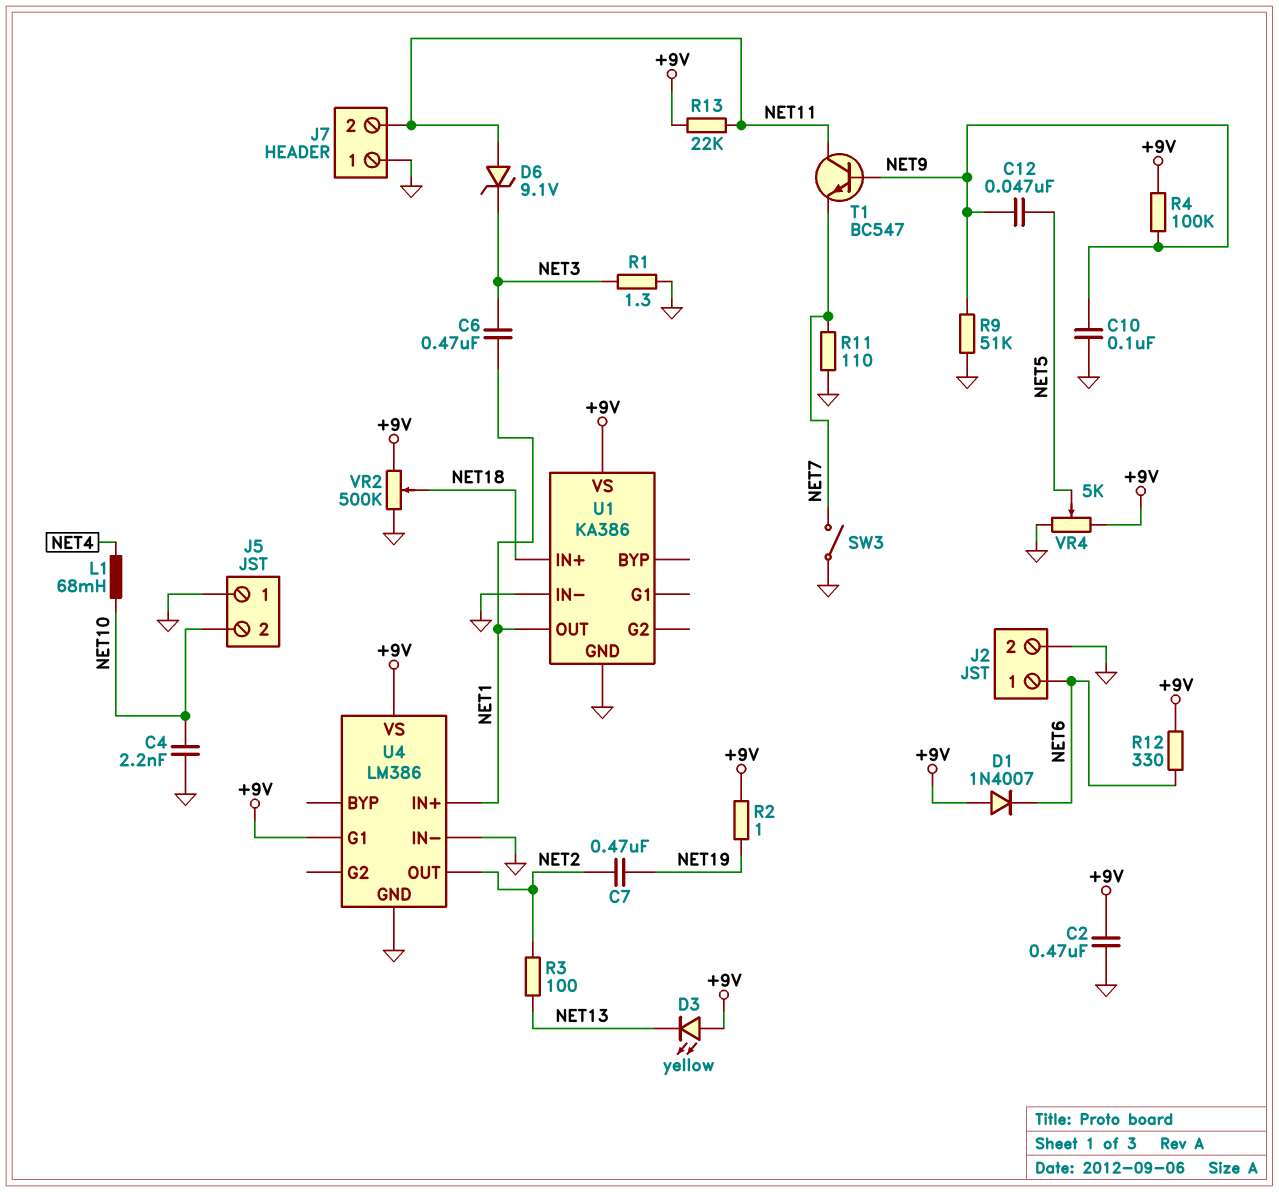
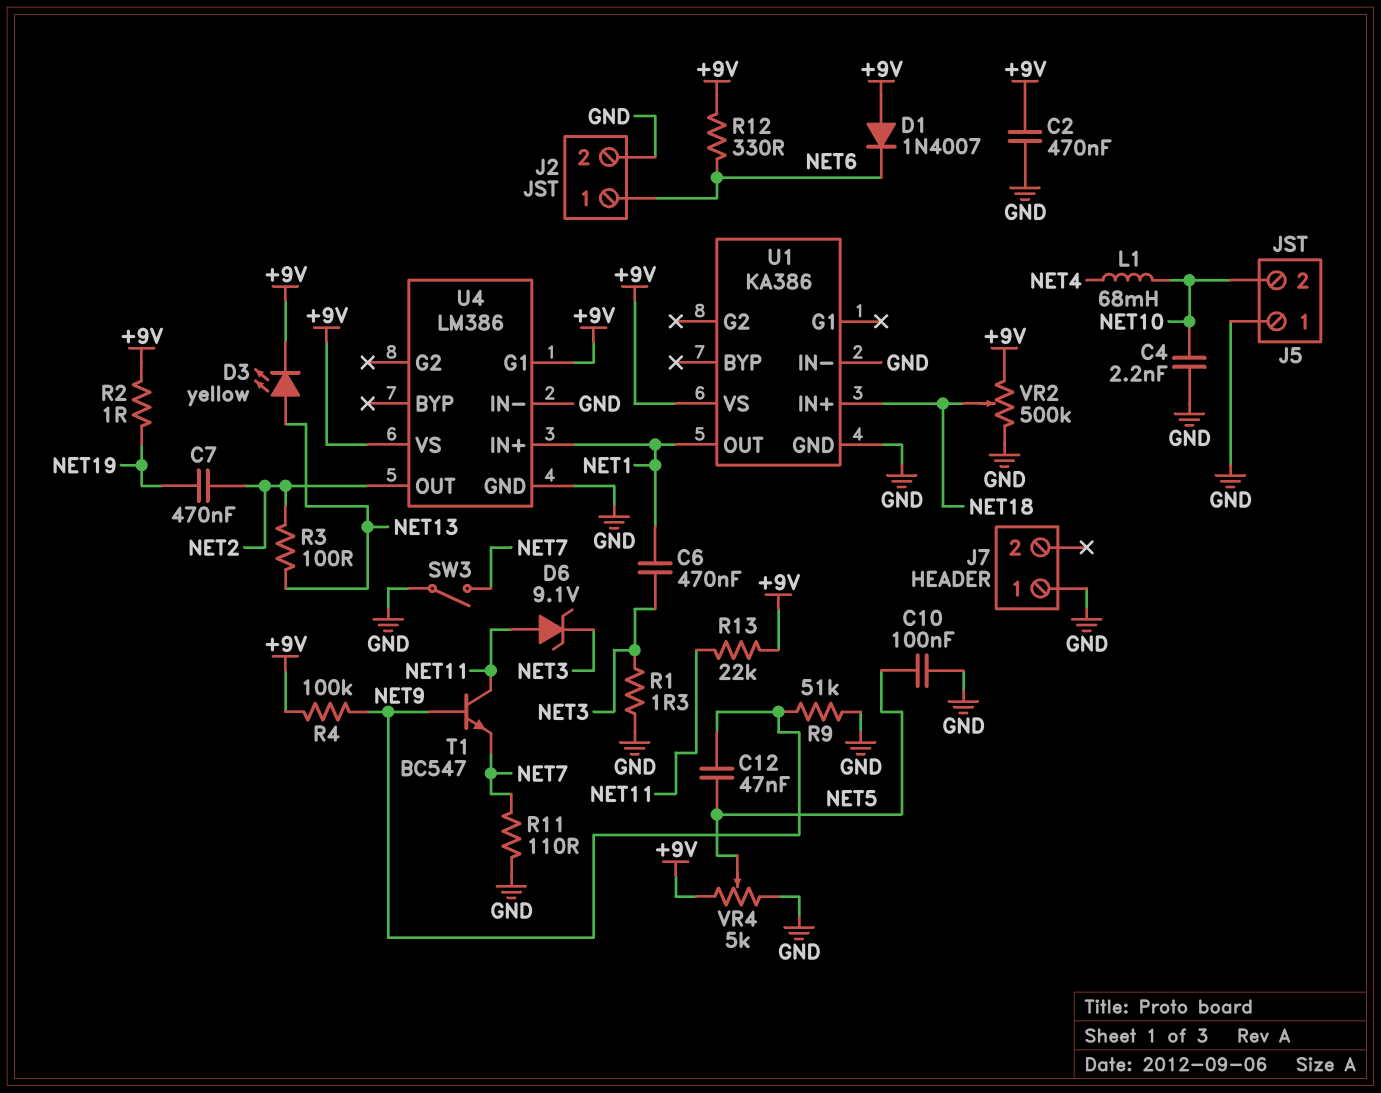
C10: 100nF (GND, NET9) -> 100nF (GND, NET5)
D3: LED yellow (A +9V, K NET13) -> LED yellow (A NET13, K +9V)
J7 pin 2: NET11 -> none

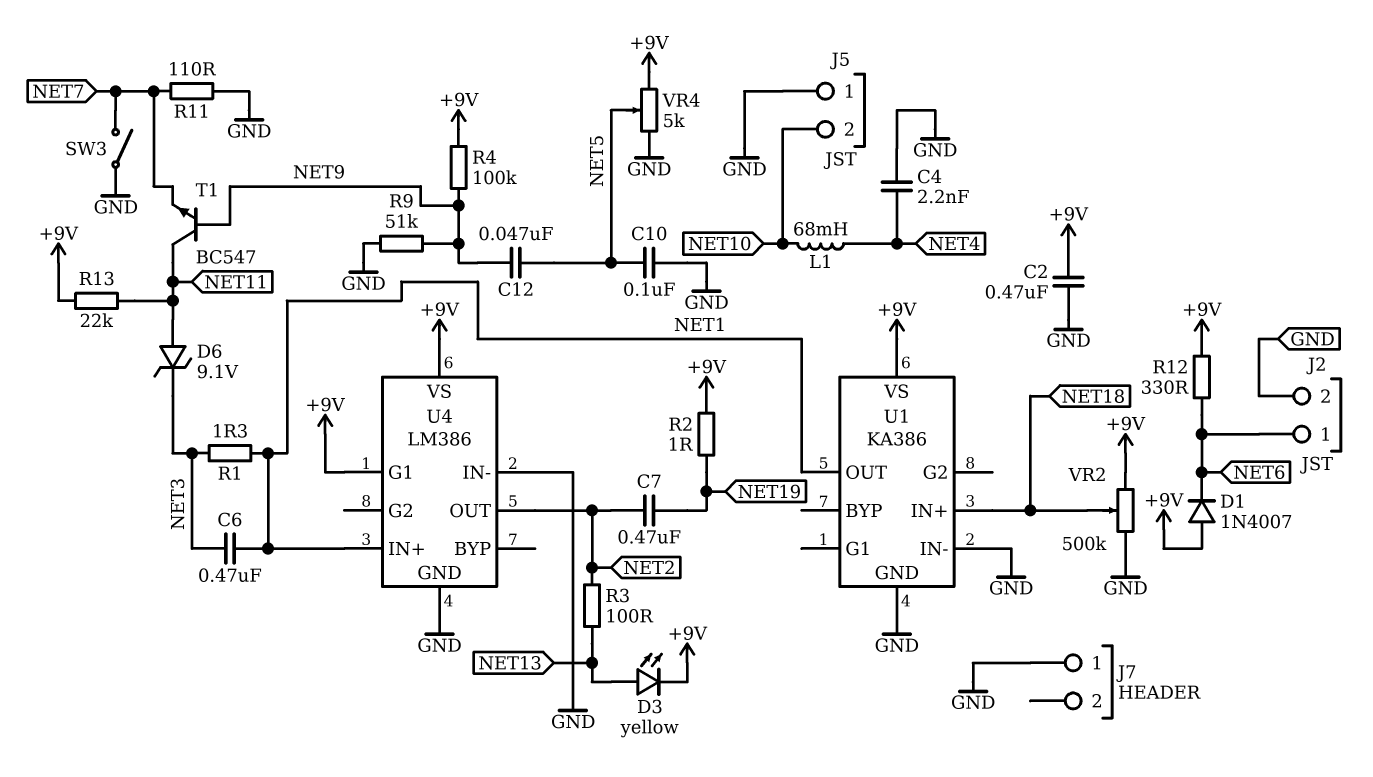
C4: 2.2nF (GND, NET10) -> 2.2nF (GND, NET4)
R1: 1.3 (GND, NET3) -> 1.3 (NET1, NET3)

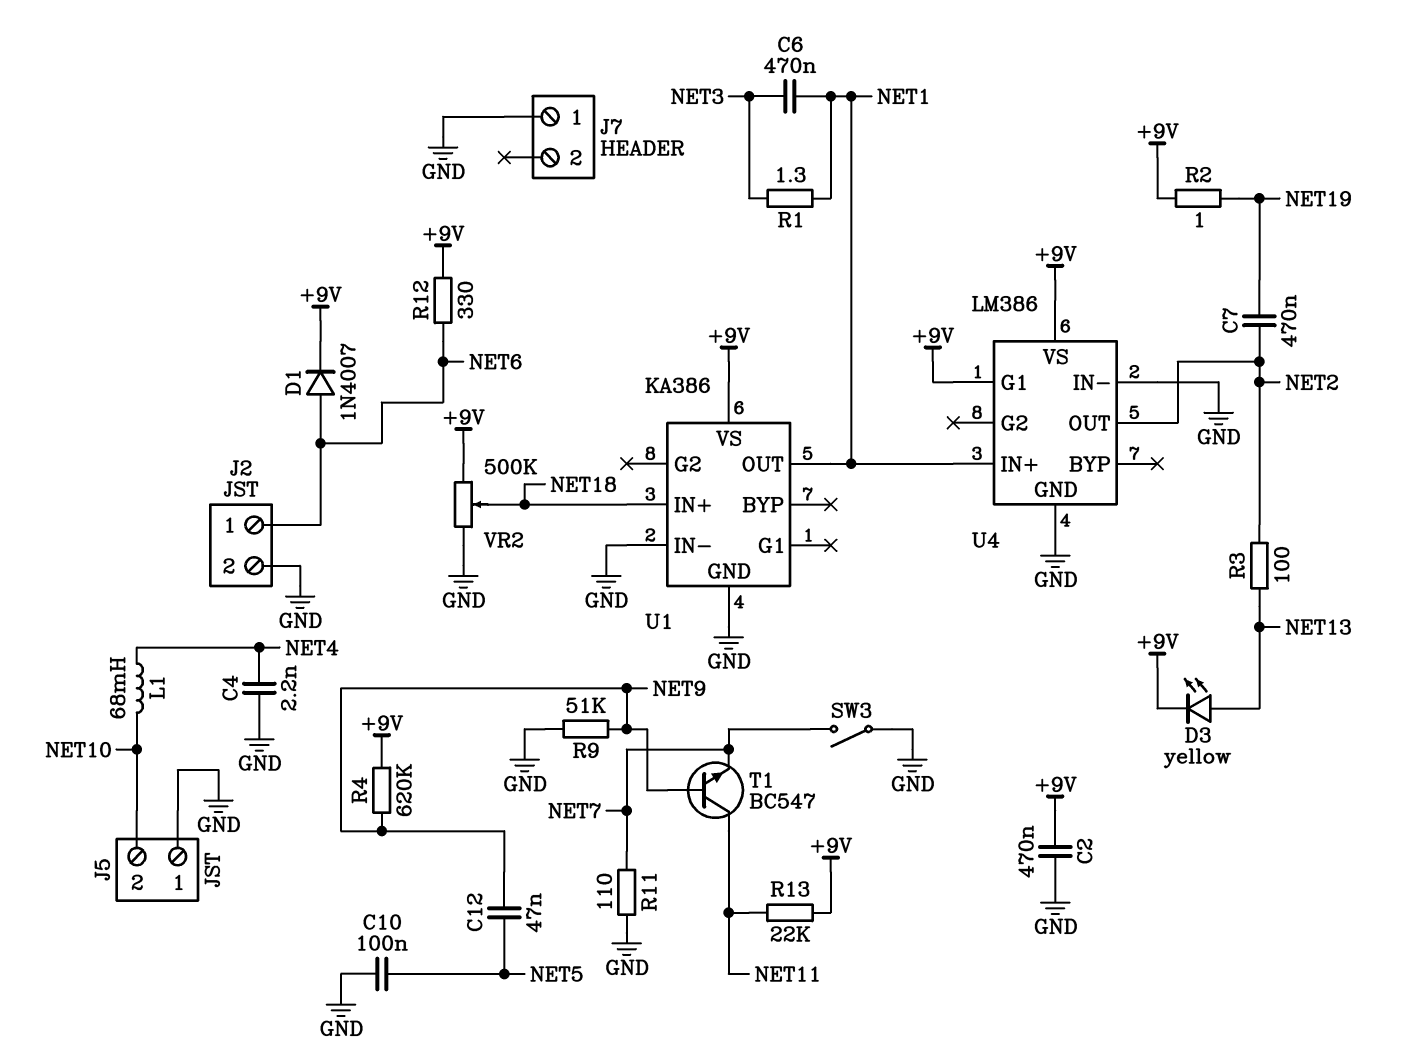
D1: diode 1N4007 (A +9V, K NET6) -> diode 1N4007 (A NET6, K +9V)
D6: zener 9.1V (A NET11, K NET3) -> none
R4: 100k (+9V, NET9) -> 620k (+9V, NET9)
VR4: 5k (+9V, GND, wiper NET5) -> none

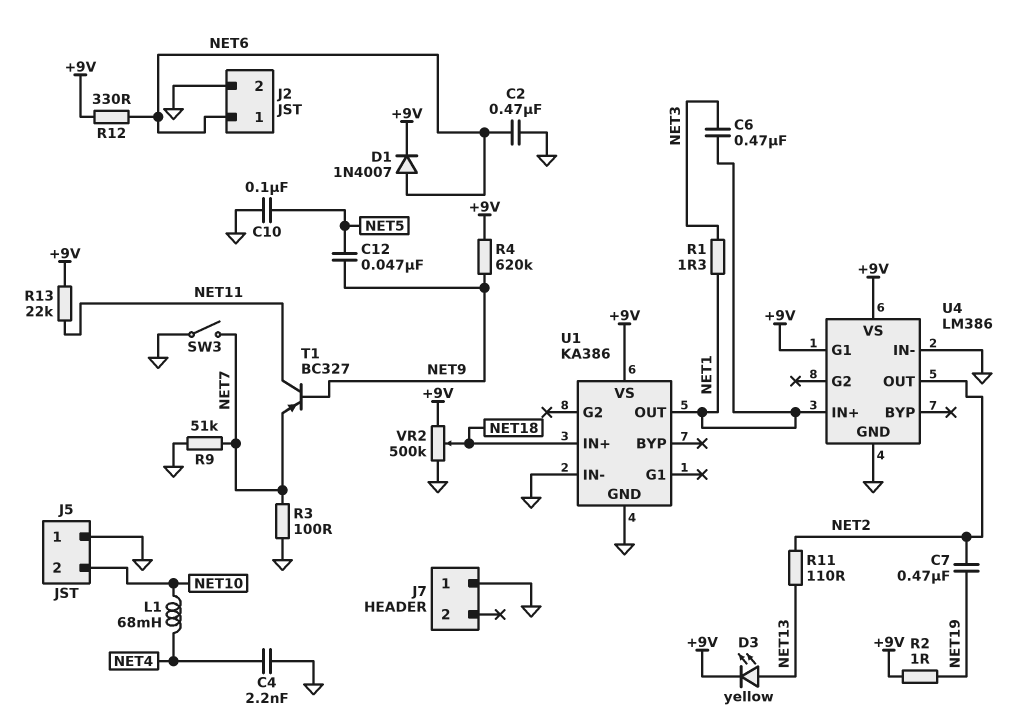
C2: 470nF (+9V, GND) -> 470nF (GND, NET6)
R3: 100 (NET2, NET13) -> 100 (GND, NET7)
R9: 51k (GND, NET9) -> 51k (GND, NET7)
R11: 110 (GND, NET7) -> 110 (NET2, NET13)
T1: NPN BC547 (B NET9, C NET11, E NET7) -> PNP BC327 (B NET9, C NET11, E NET7)

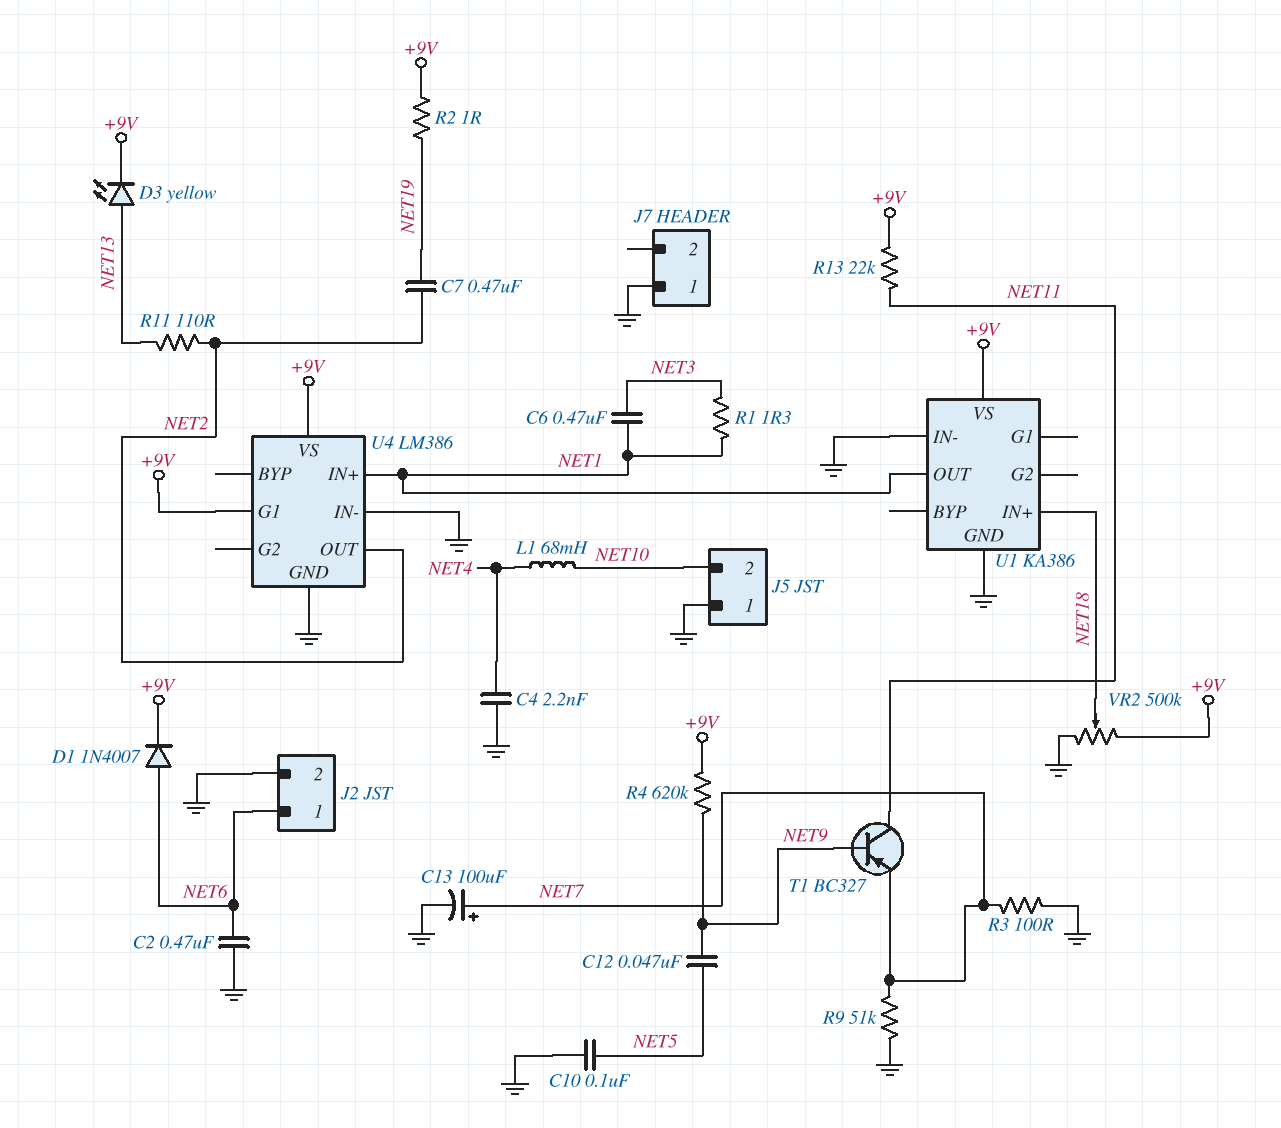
C13: none -> 100uF (plus NET7, minus GND)
R12: 330 (+9V, NET6) -> none
SW3: switch (GND, NET7) -> none

